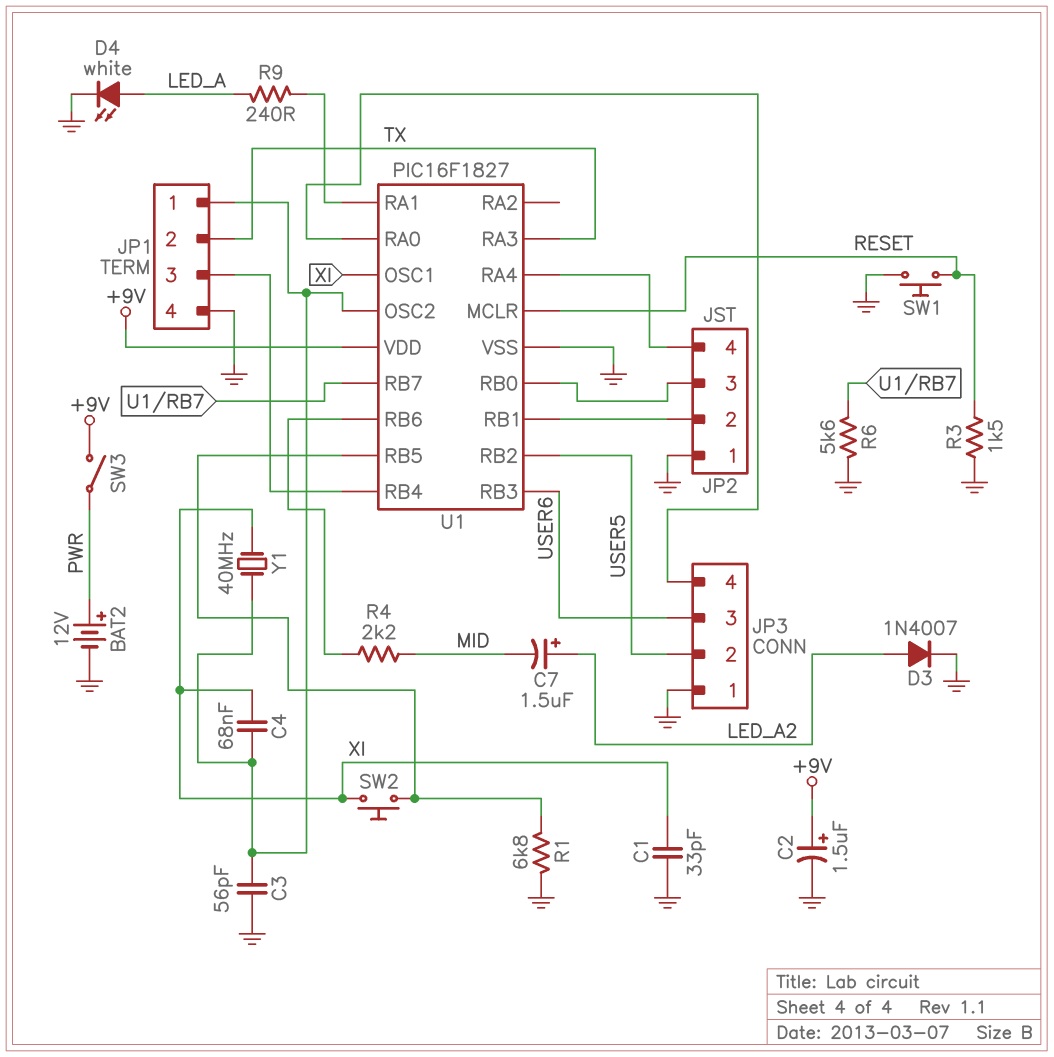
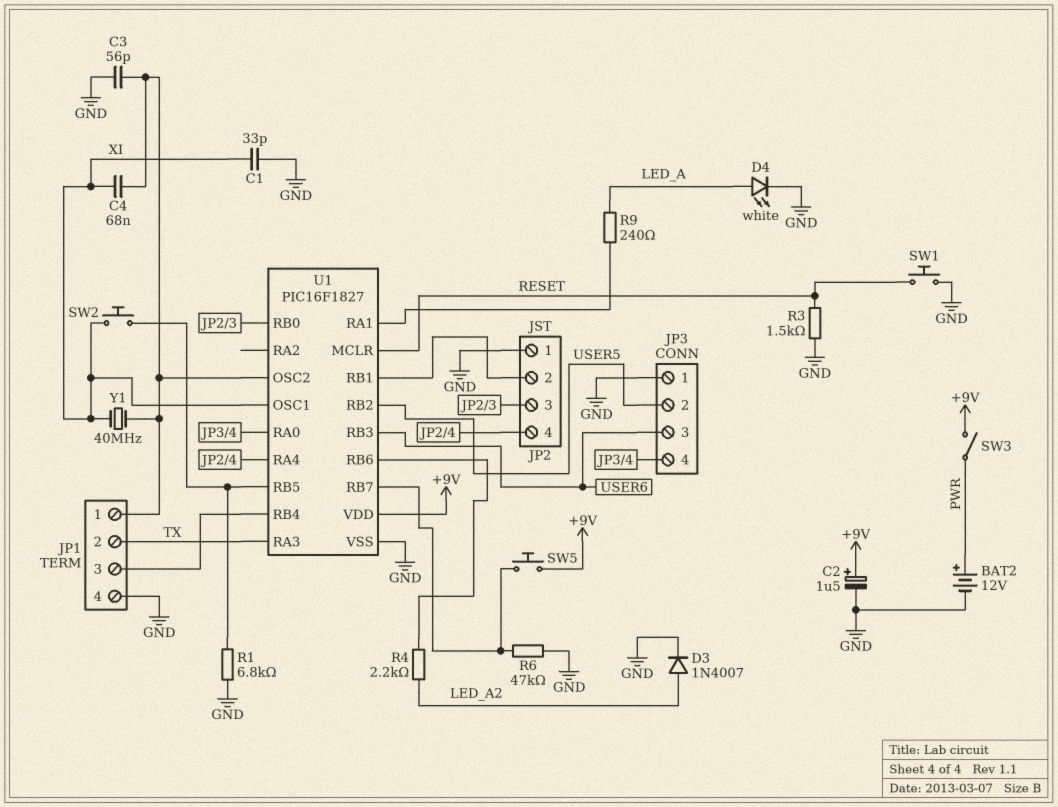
C7: 1.5uF (plus LED_A2, minus MID) -> none
R4: 2.2k (MID, U1/RB6) -> 2.2k (LED_A2, U1/RB6)
R6: 5.6k (GND, U1/RB7) -> 47k (GND, U1/RB7)
SW5: none -> button (+9V, U1/RB7)

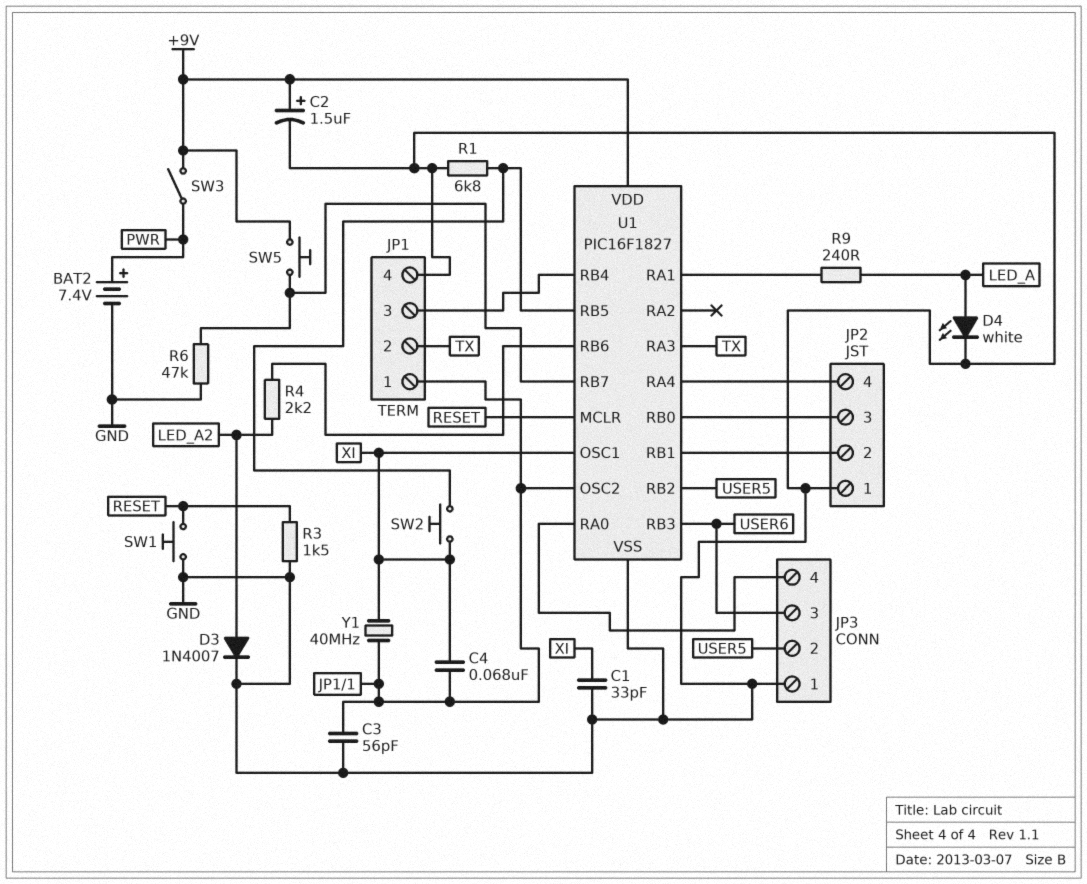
BAT2: 12V (plus PWR, minus GND) -> 7.4V (plus PWR, minus GND)

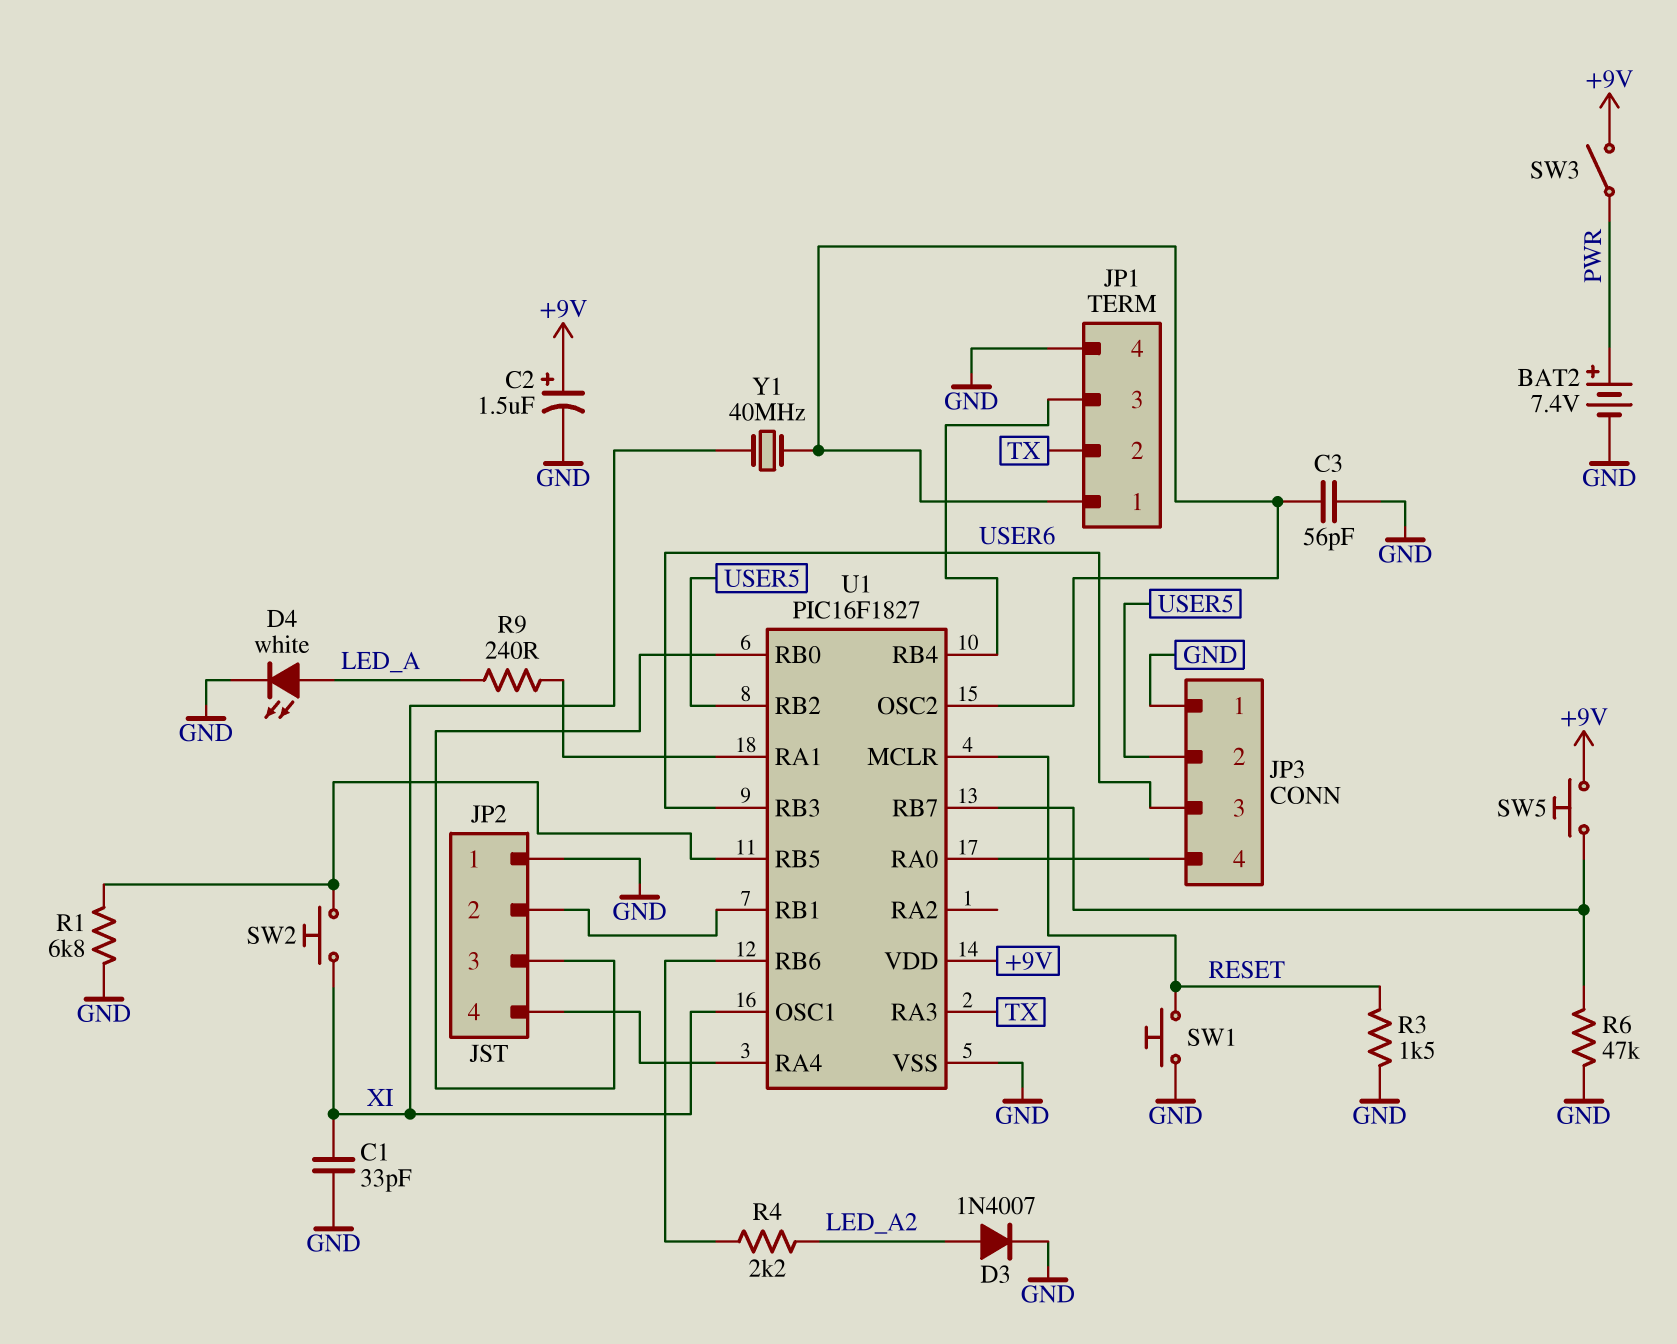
C4: 68nF (JP1/1, XI) -> none

